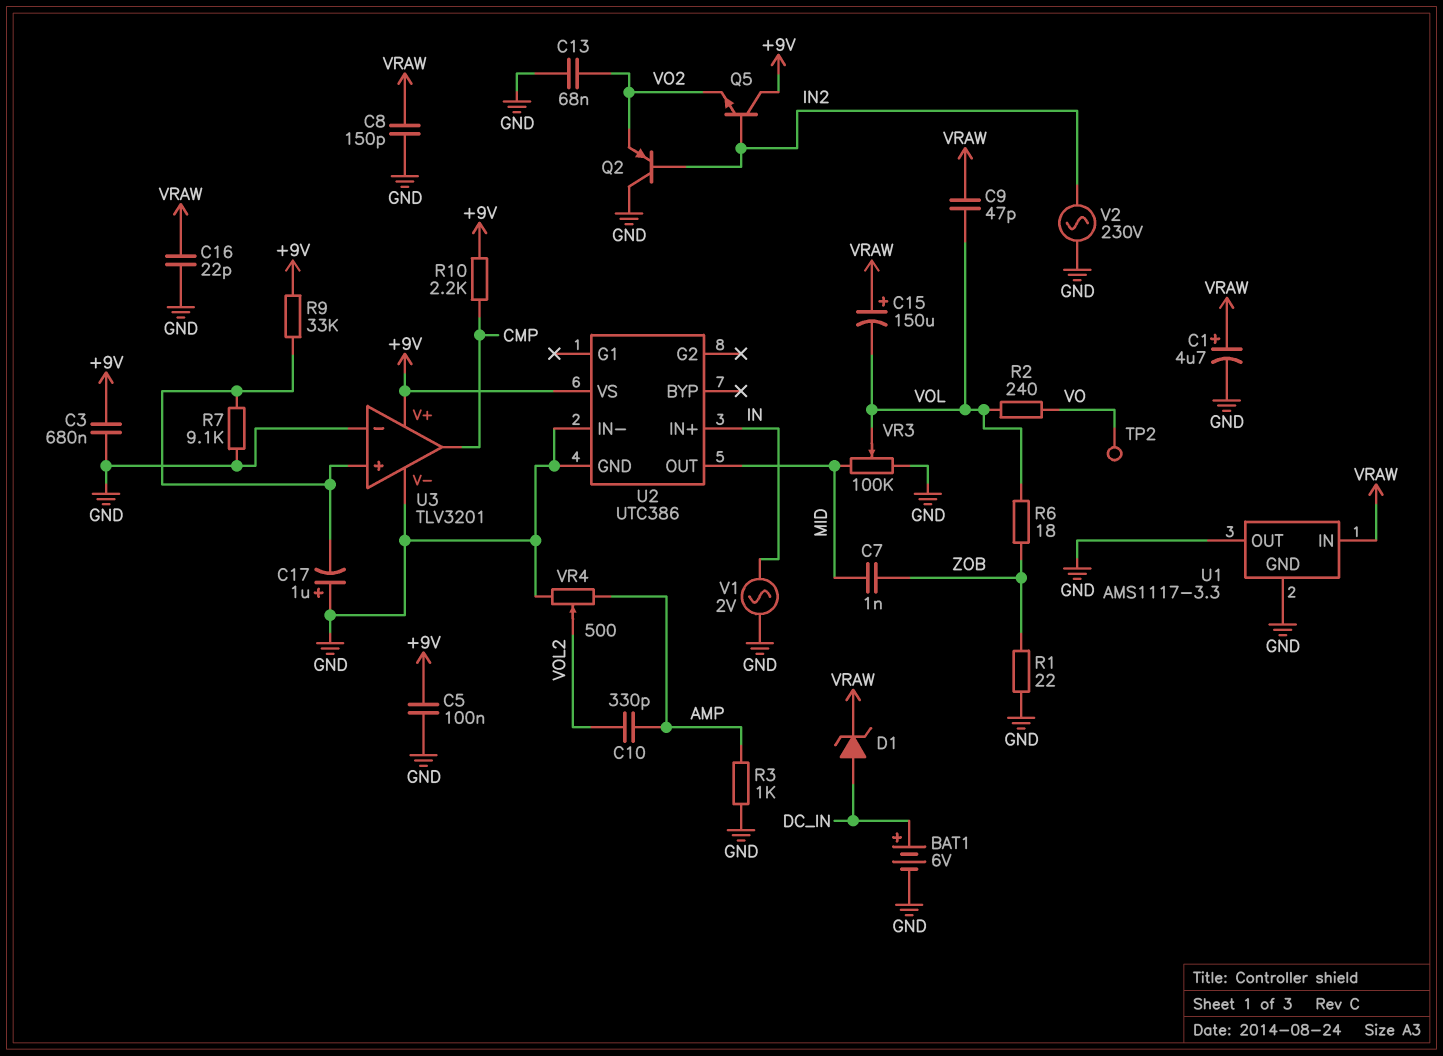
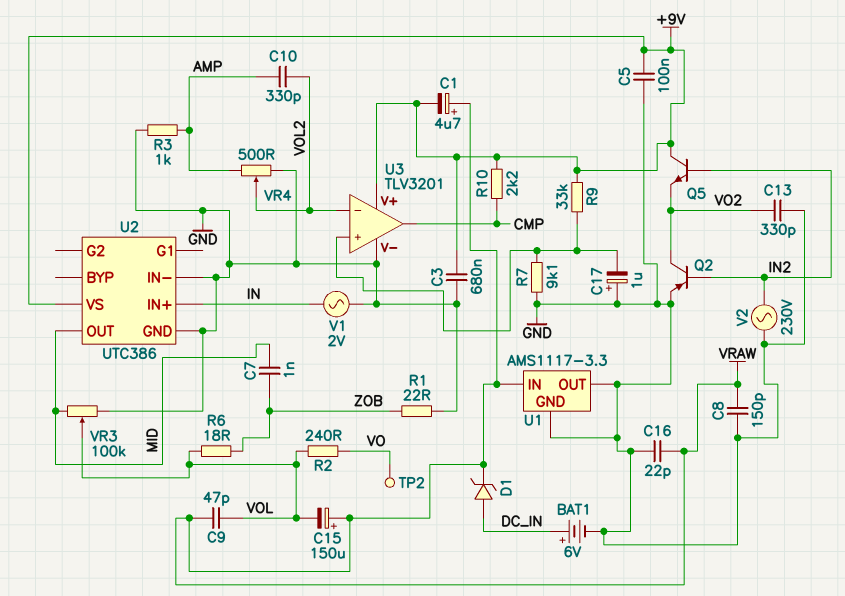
C1: 4.7uF (plus VRAW, minus GND) -> 4.7uF (plus VRAW, minus +9V)
C13: 68nF (GND, VO2) -> 330pF (GND, VO2)
Q2: PNP (B IN2, C GND, E VO2) -> PNP (B IN2, C VO2, E GND)
U3 pin in-: GND -> VOL2

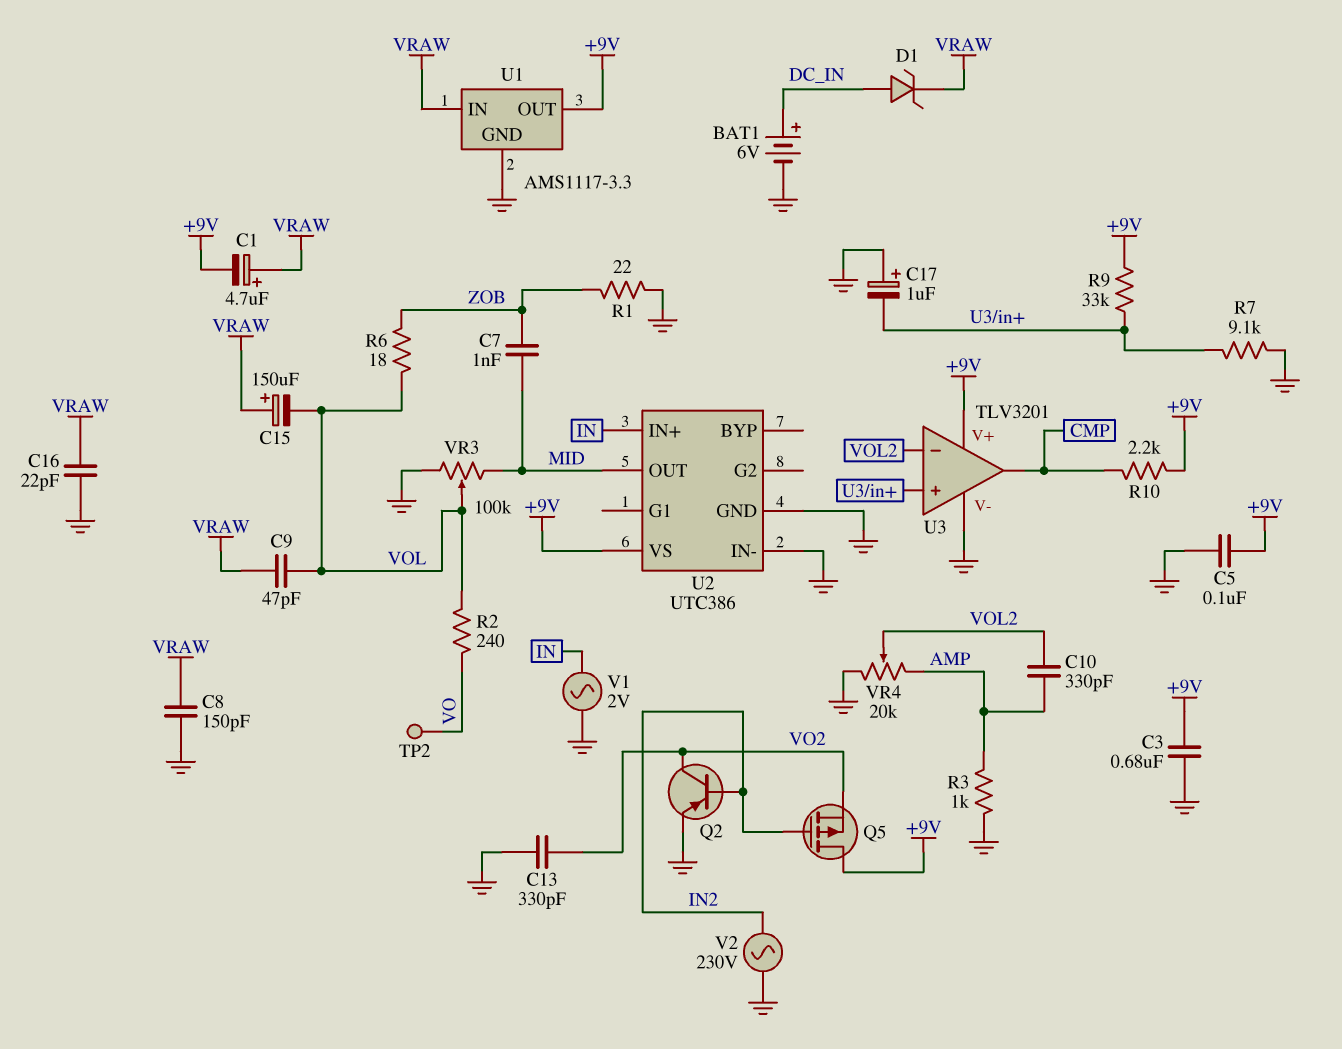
Q5: NPN (B IN2, C +9V, E VO2) -> PMOS (G IN2, D +9V, S VO2)
U1 pin OUT: GND -> +9V
VR4: 500 (AMP, GND, wiper VOL2) -> 20k (AMP, GND, wiper VOL2)

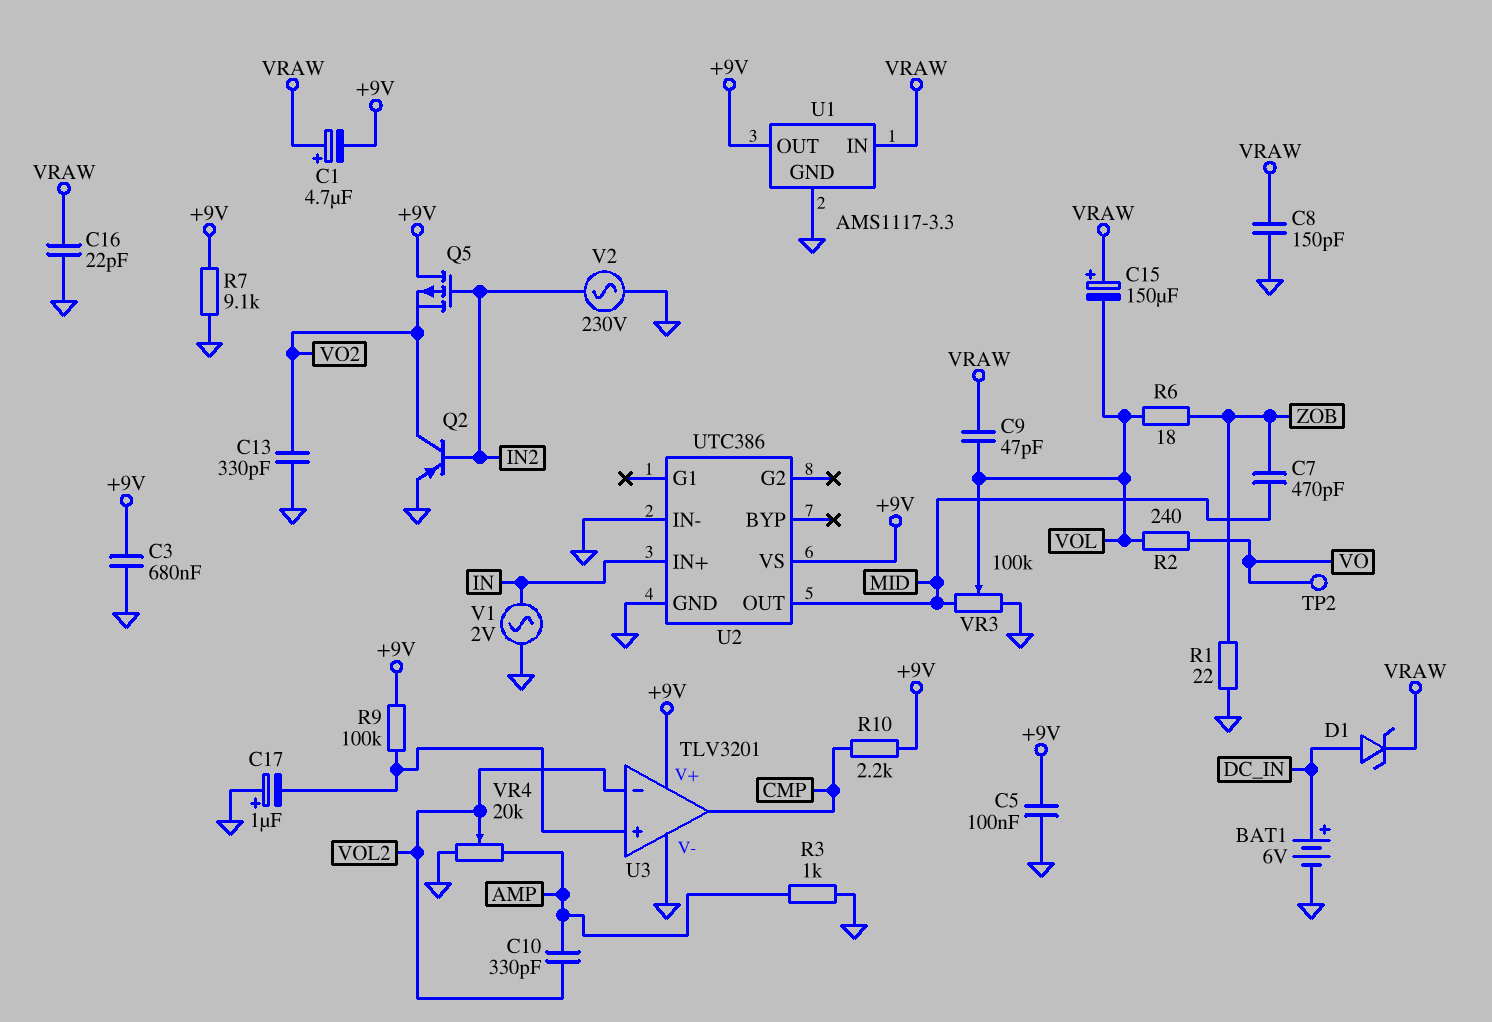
C7: 1nF (MID, ZOB) -> 470pF (MID, ZOB)
R7: 9.1k (GND, U3/in+) -> 9.1k (+9V, GND)
R9: 33k (+9V, U3/in+) -> 100k (+9V, U3/in+)

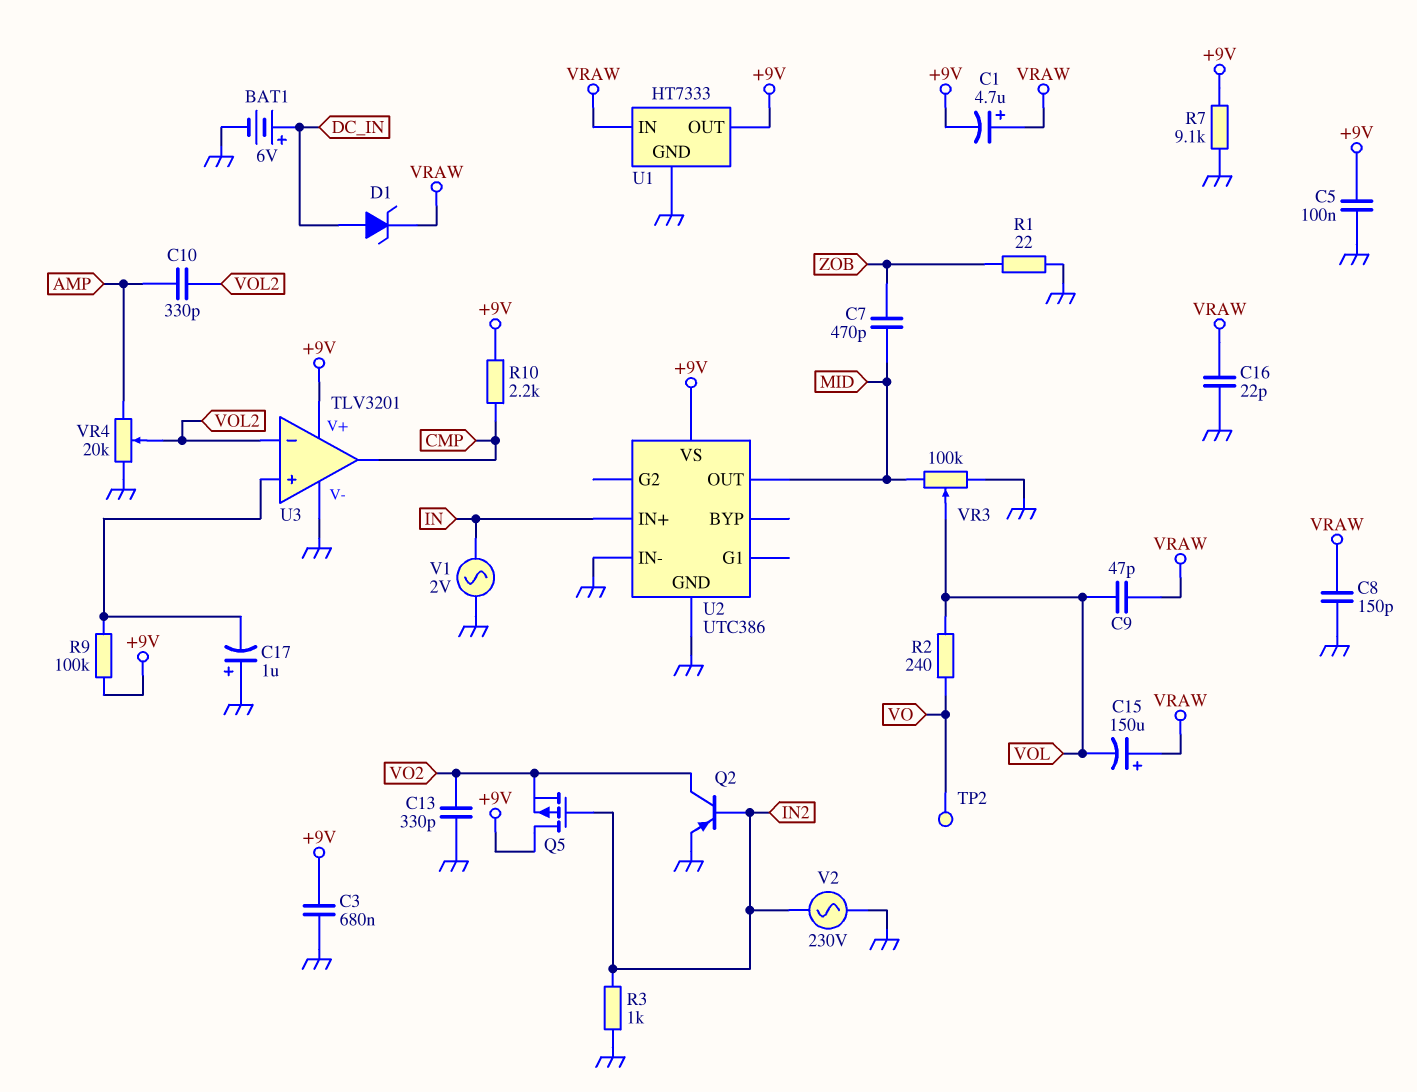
R3: 1k (AMP, GND) -> 1k (GND, IN2)
R6: 18 (VOL, ZOB) -> none
U1: AMS1117-3.3 -> HT7333

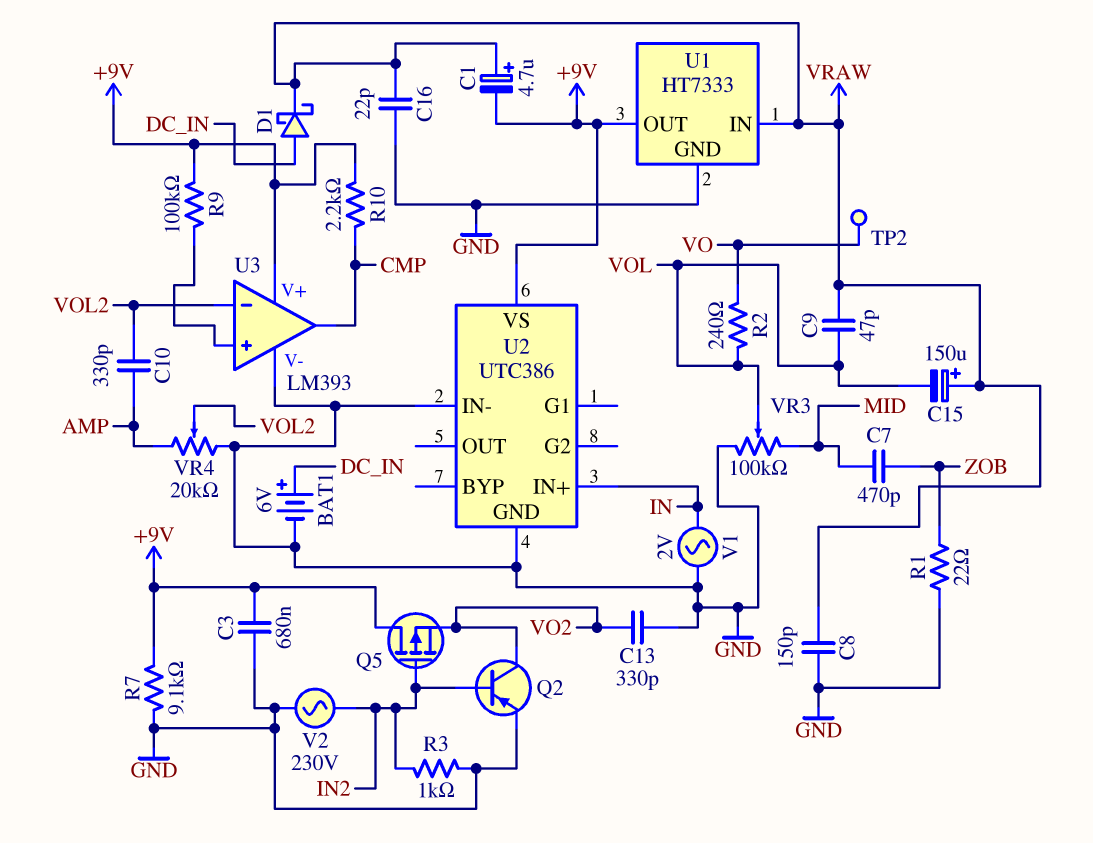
C5: 100nF (+9V, GND) -> none
C17: 1uF (plus GND, minus U3/in+) -> none
D1: zener (A DC_IN, K VRAW) -> schottky (A DC_IN, K VRAW)
U2 pin OUT: MID -> none
U3: TLV3201 -> LM393

